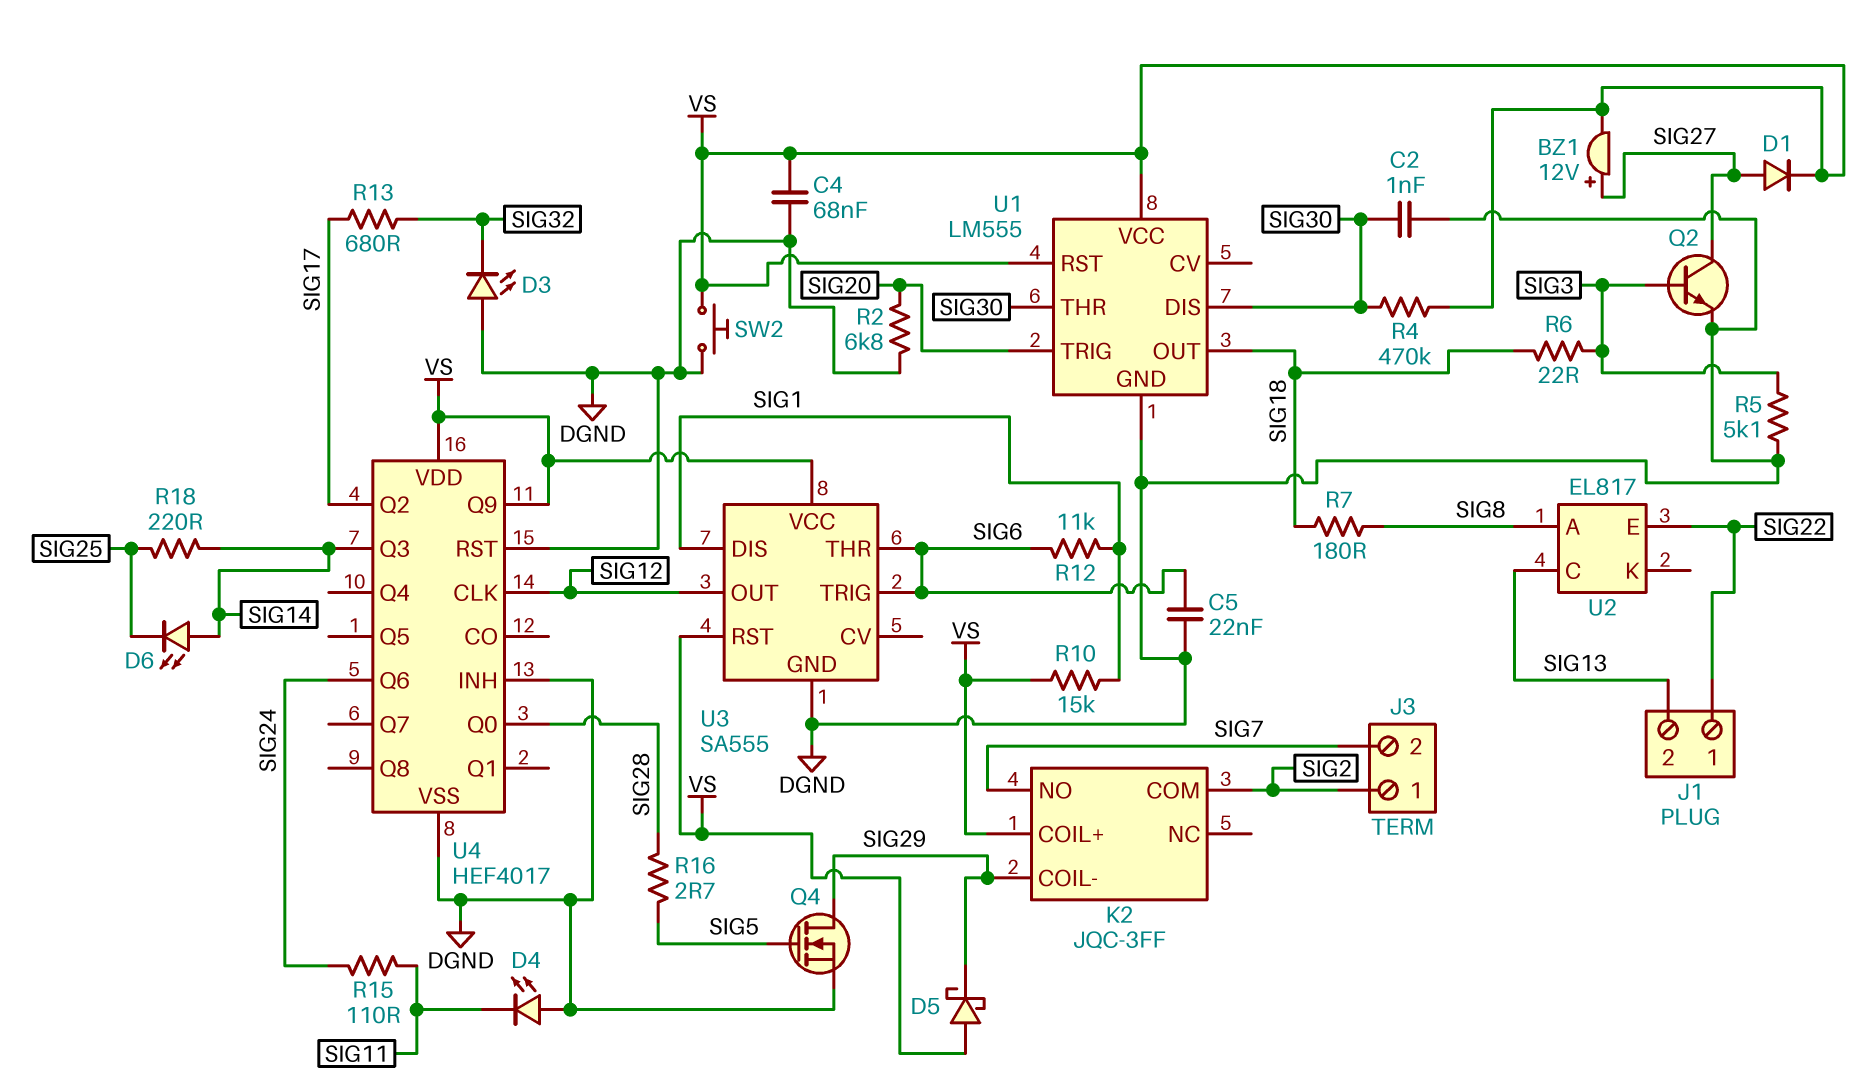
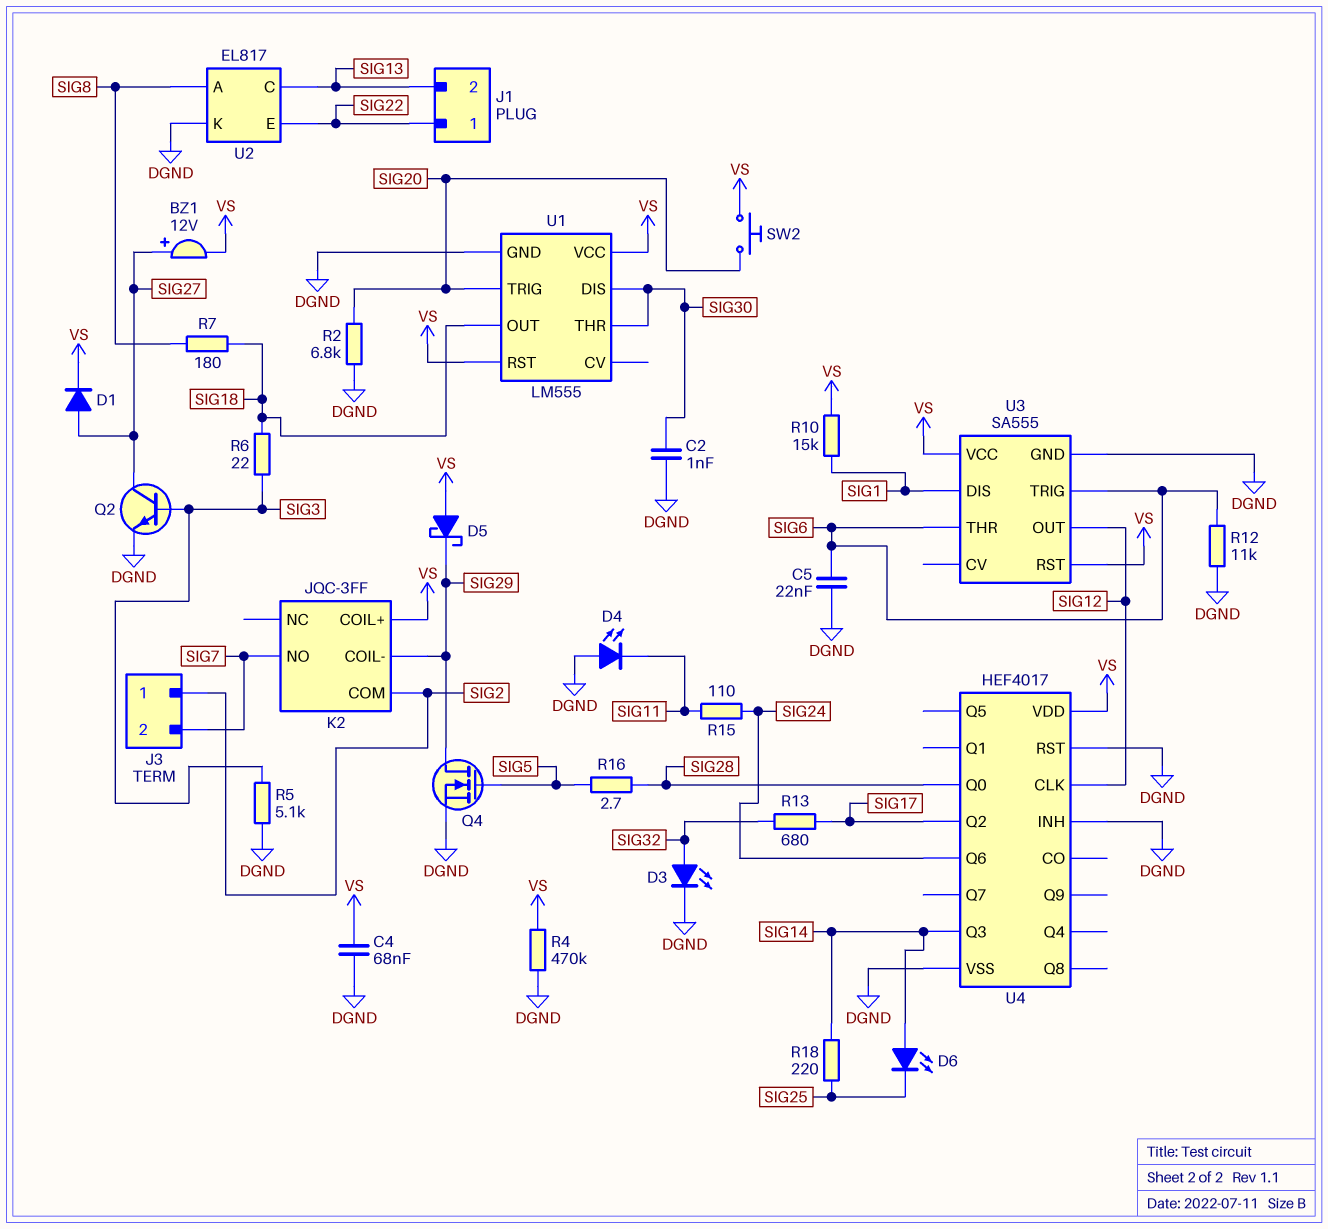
D3: LED (A DGND, K SIG32) -> LED (A SIG32, K DGND)
R4: 470k (SIG30, VS) -> 470k (DGND, VS)
R12: 11k (SIG1, SIG6) -> 11k (DGND, SIG6)
SW2: button (DGND, VS) -> button (SIG20, VS)
U2 pin K: none -> DGND
U4 pin Q9: VS -> none

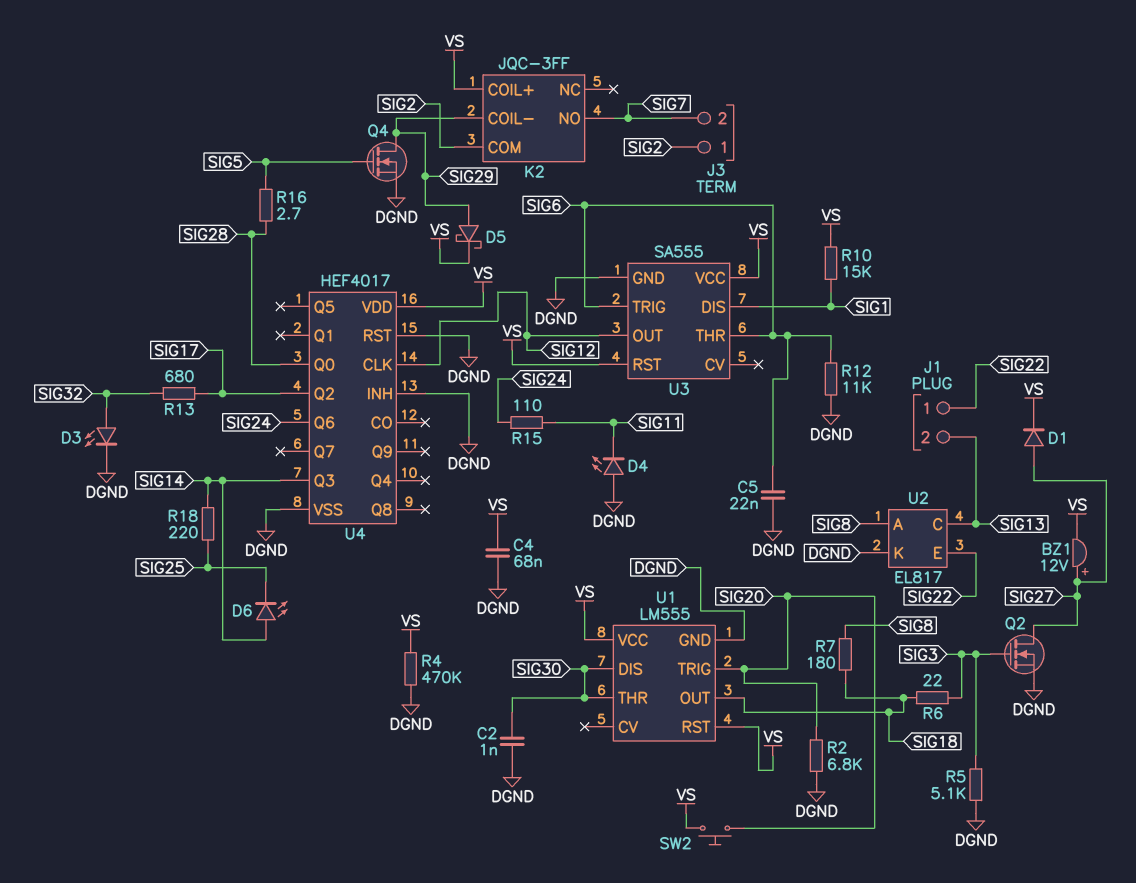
D5: schottky (A VS, K SIG29) -> schottky (A SIG29, K VS)
Q2: NPN (B SIG3, C SIG27, E DGND) -> NMOS (G SIG3, D SIG27, S DGND)

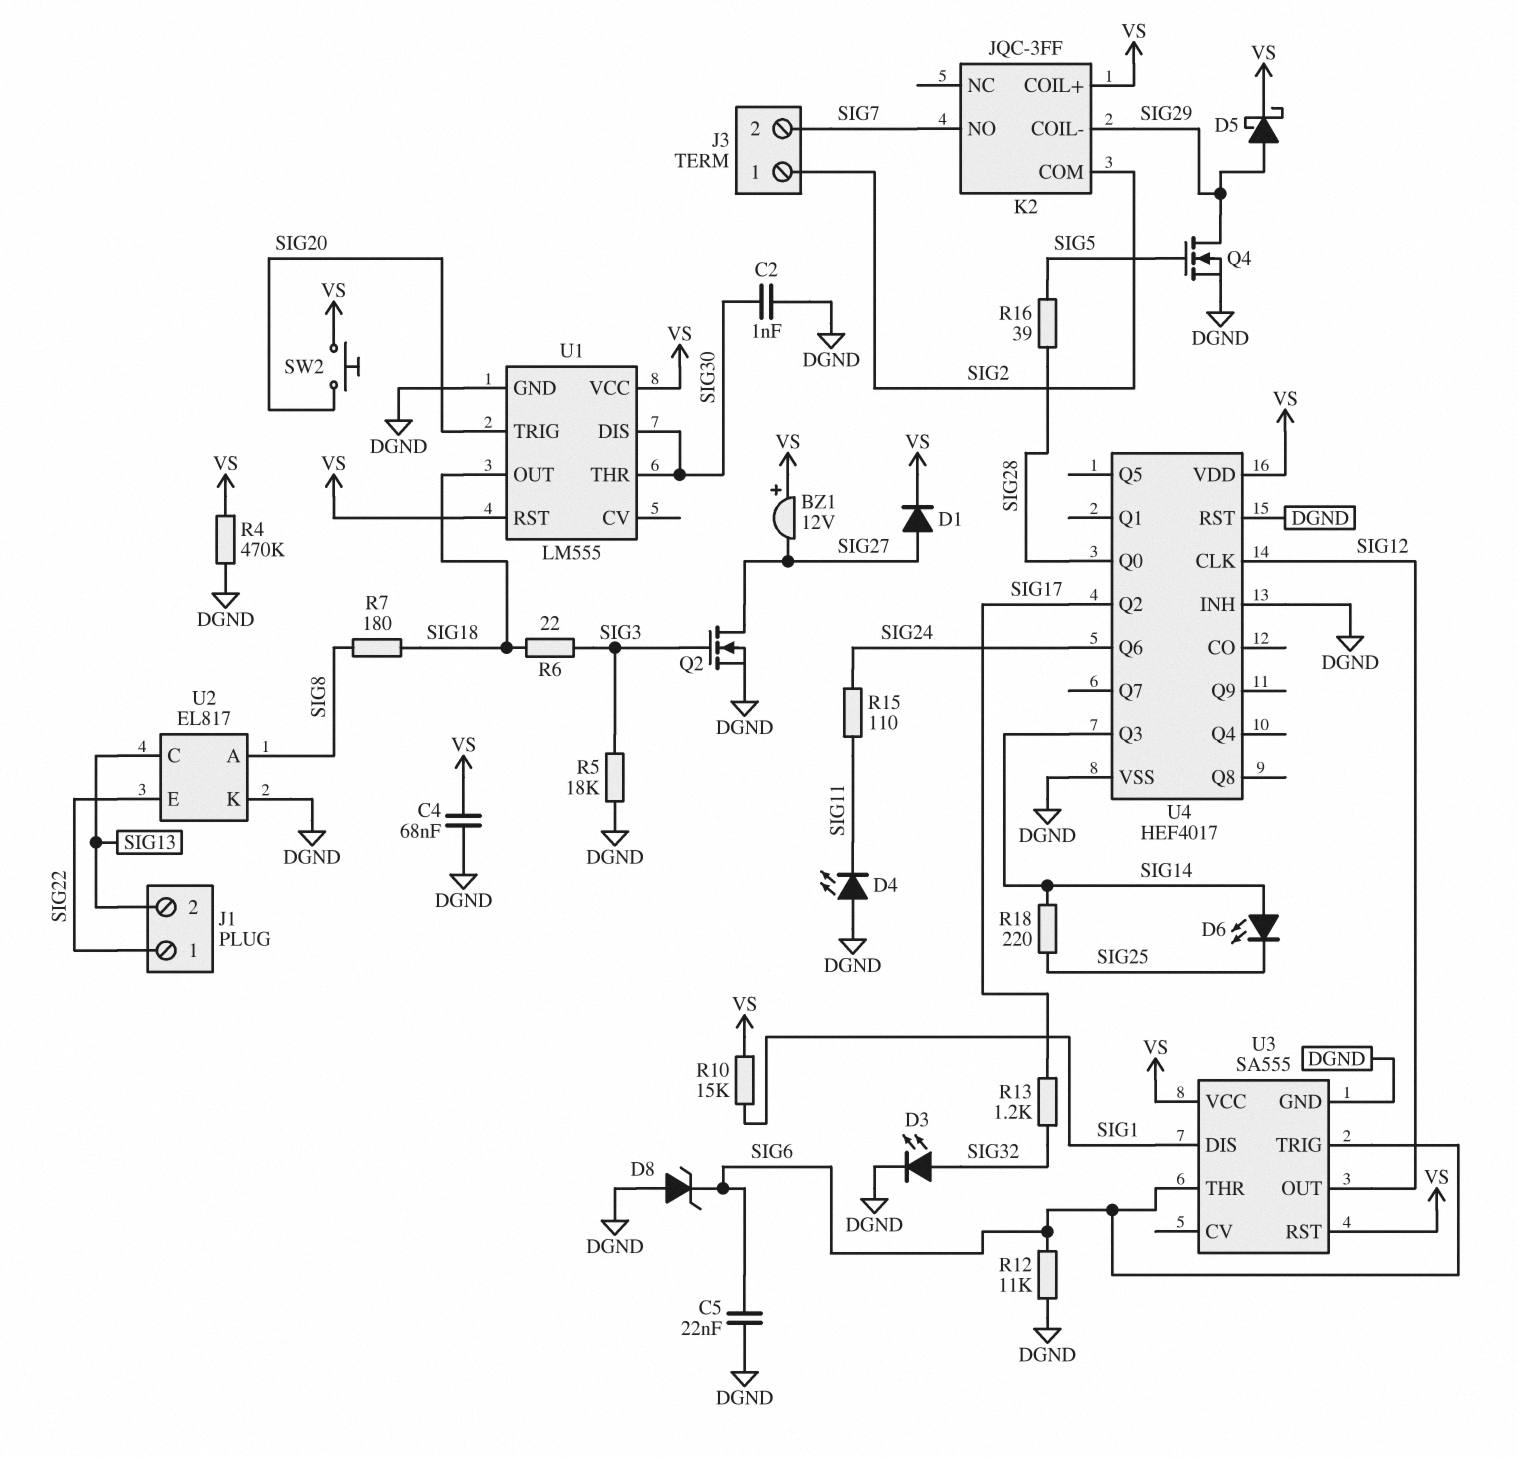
BZ1: buzzer 12V (plus SIG27, minus VS) -> buzzer 12V (plus VS, minus SIG27)
D8: none -> zener (A DGND, K SIG6)
R2: 6.8k (DGND, SIG20) -> none
R5: 5.1k (DGND, SIG3) -> 18k (DGND, SIG3)
R13: 680 (SIG17, SIG32) -> 1.2k (SIG17, SIG32)
R16: 2.7 (SIG5, SIG28) -> 39 (SIG5, SIG28)

